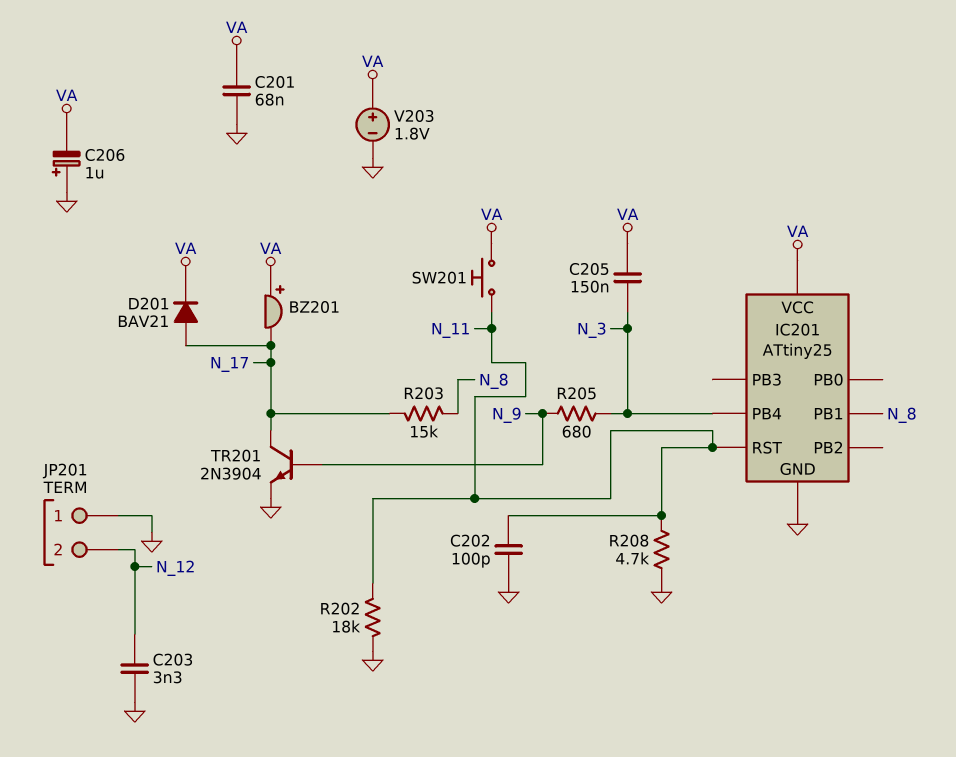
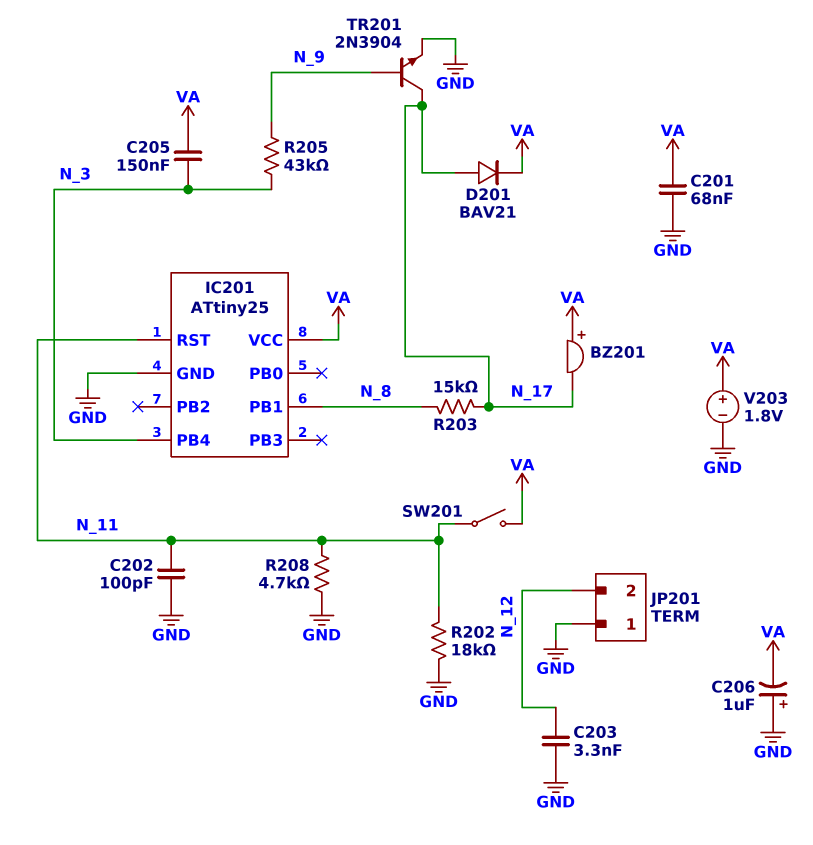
R205: 680 (N_3, N_9) -> 43k (N_3, N_9)
SW201: button (N_11, VA) -> switch (N_11, VA)

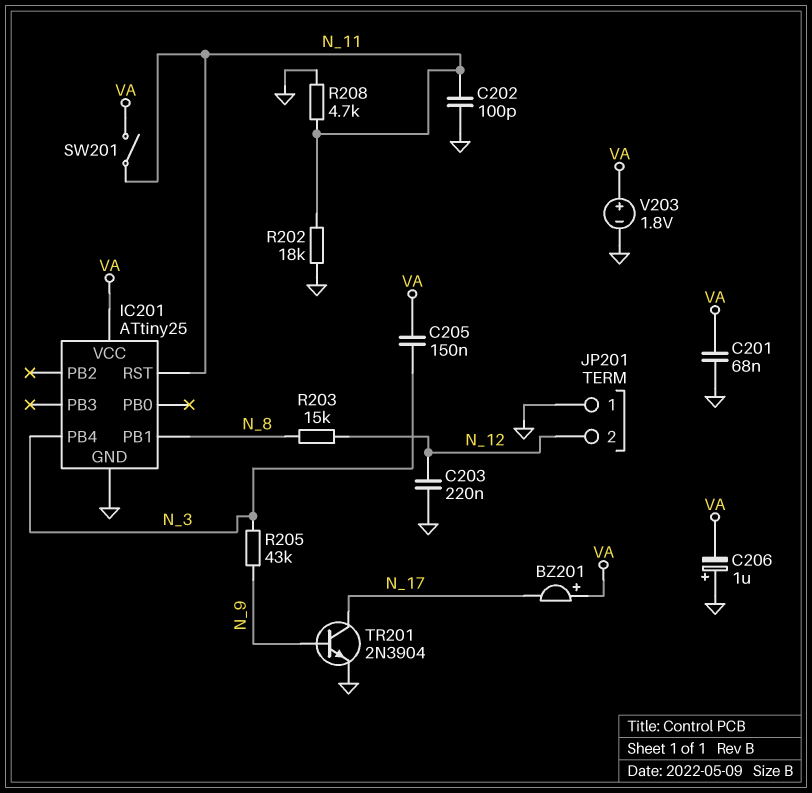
C203: 3.3nF (GND, N_12) -> 220nF (GND, N_12)
D201: diode BAV21 (A N_17, K VA) -> none
R203: 15k (N_8, N_17) -> 15k (N_8, N_12)

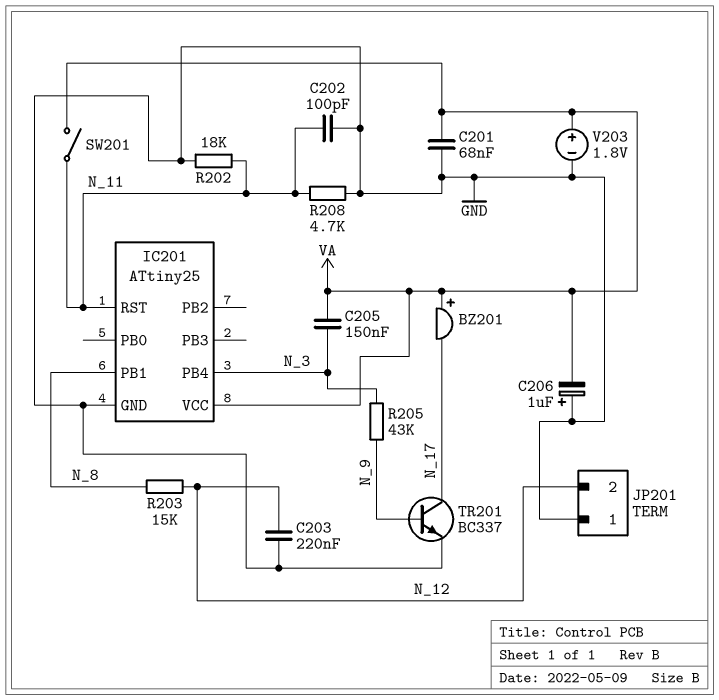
TR201: NPN 2N3904 (B N_9, C N_17, E GND) -> NPN BC337 (B N_9, C N_17, E GND)

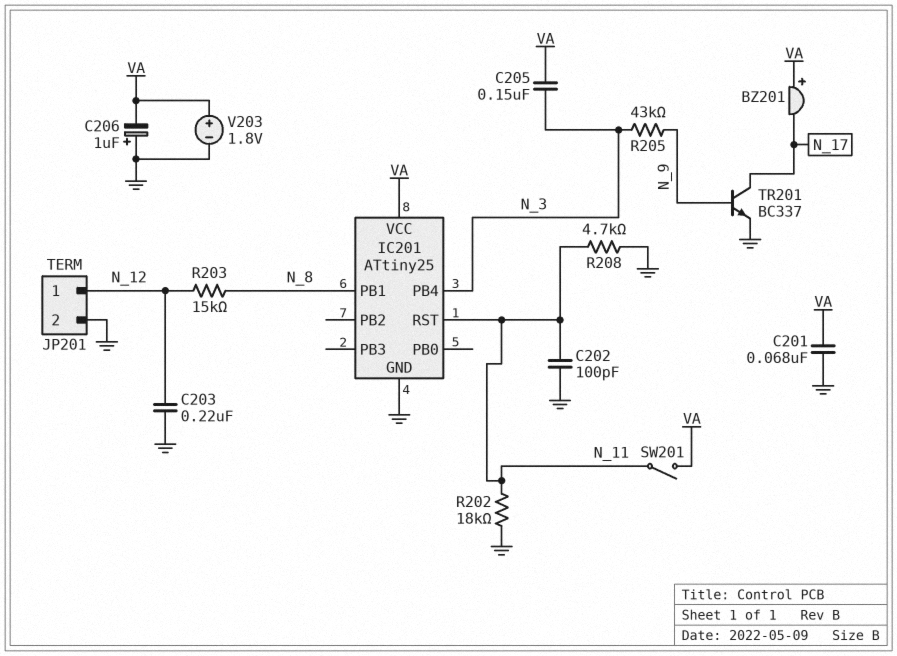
JP201 pin 1: GND -> N_12
JP201 pin 2: N_12 -> GND

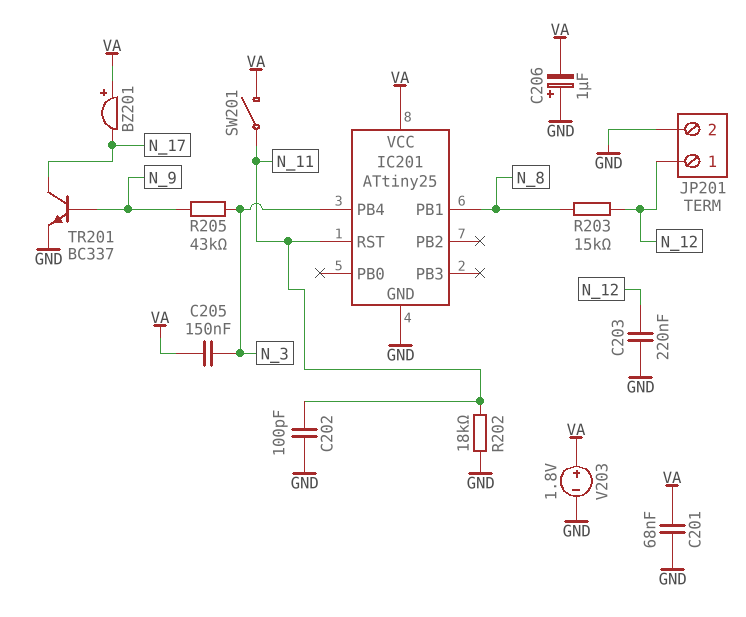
R208: 4.7k (GND, N_11) -> none

